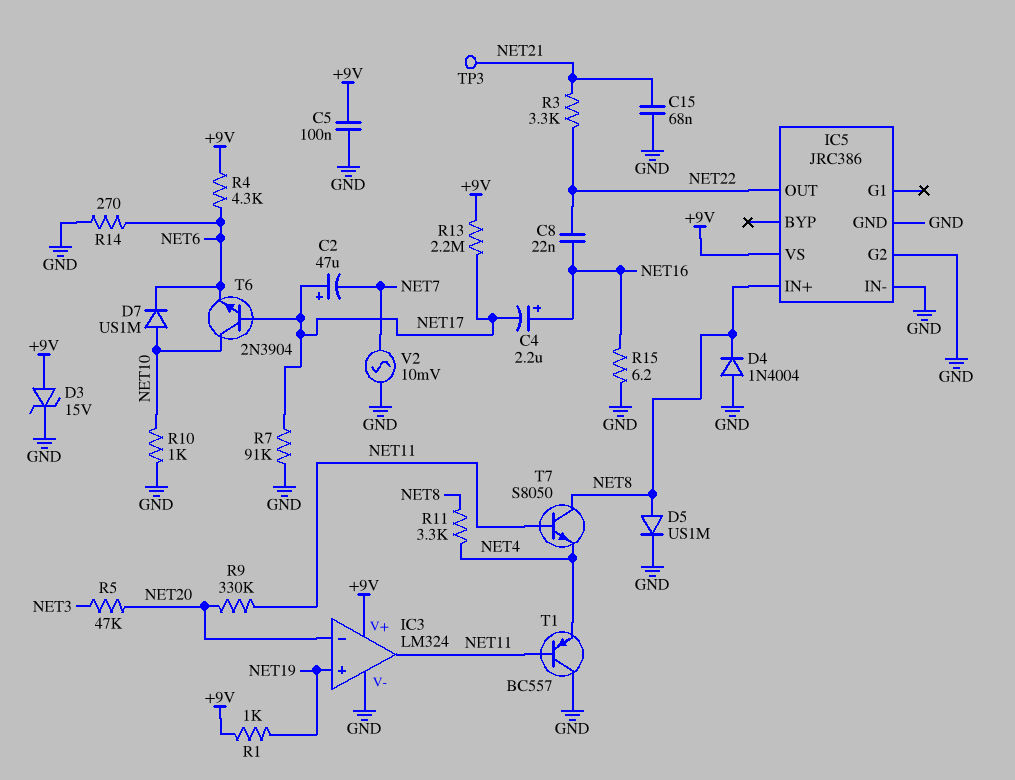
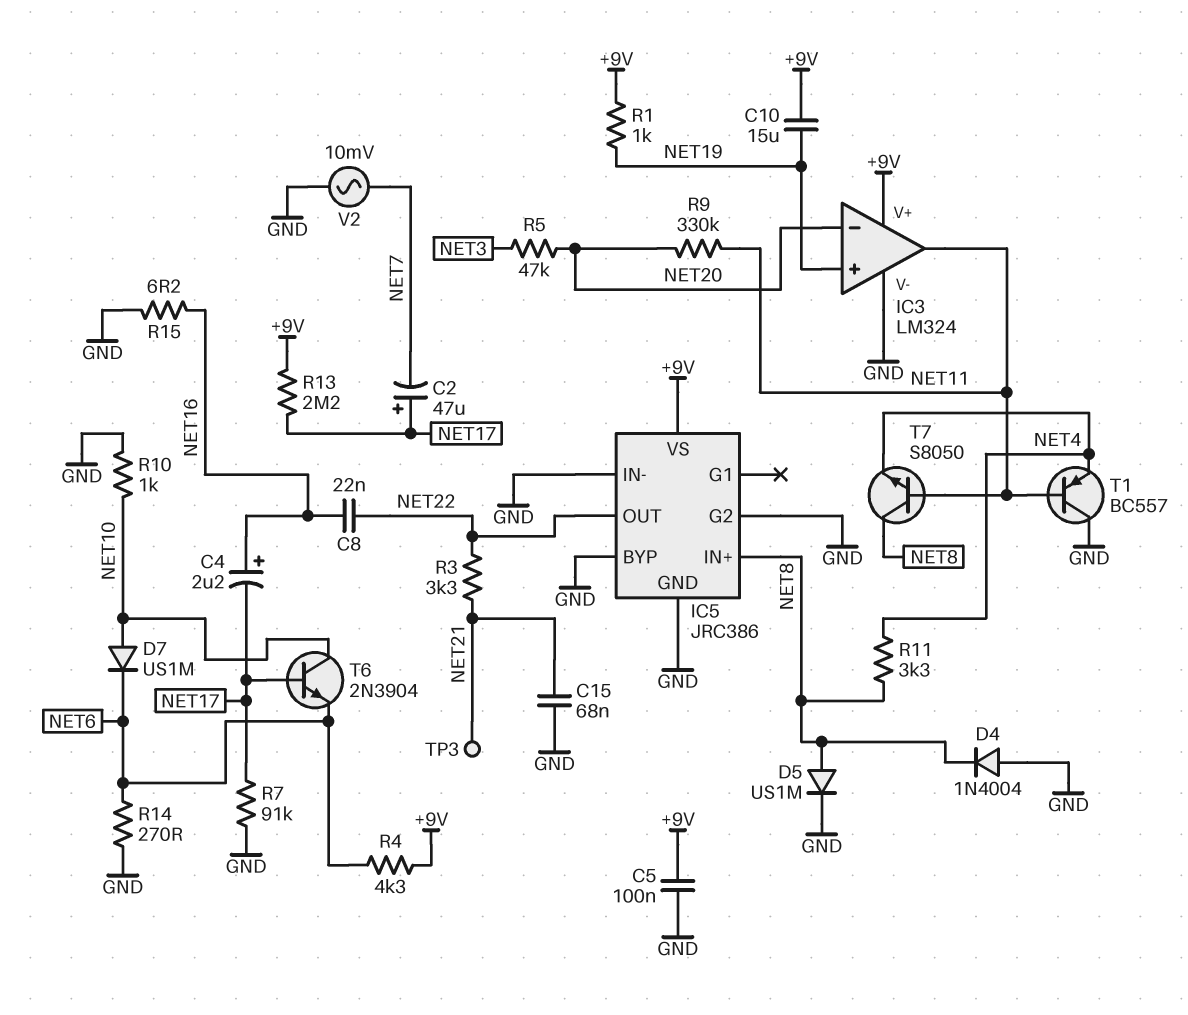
C10: none -> 15uF (+9V, NET19)
D3: zener 15V (A +9V, K GND) -> none
IC5 pin BYP: none -> GND

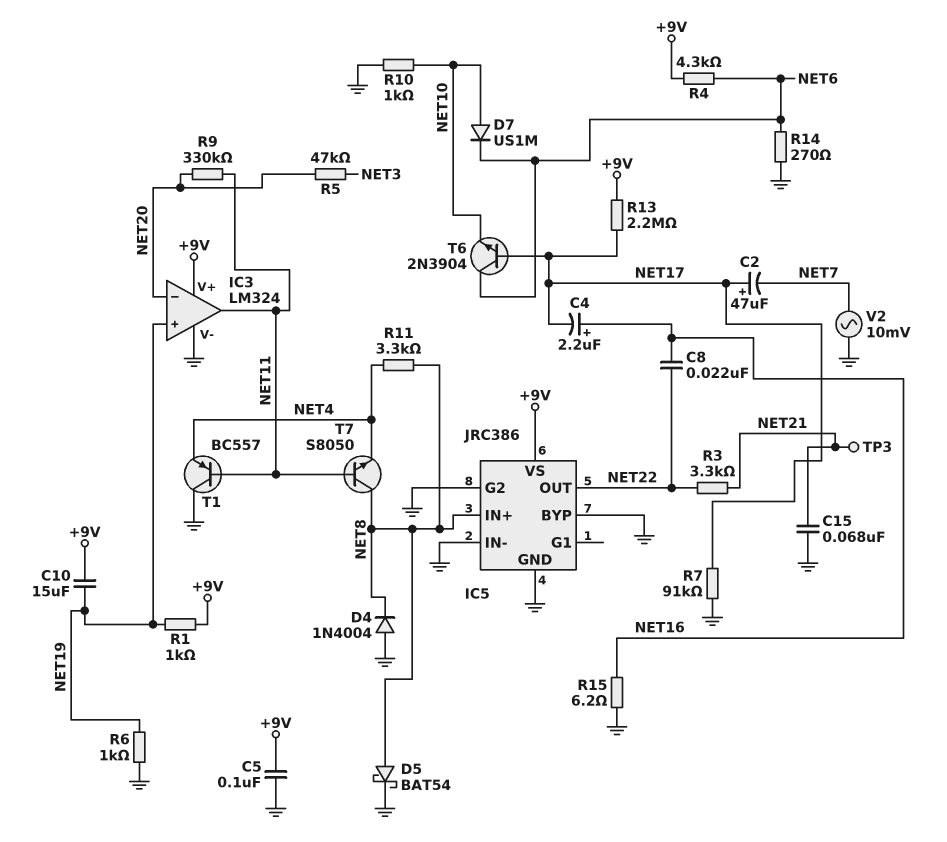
D5: diode US1M (A NET8, K GND) -> schottky BAT54 (A NET8, K GND)
R6: none -> 1k (GND, NET19)
T6: NPN 2N3904 (B NET17, C NET10, E NET6) -> NPN 2N3904 (B NET17, C NET6, E NET10)

